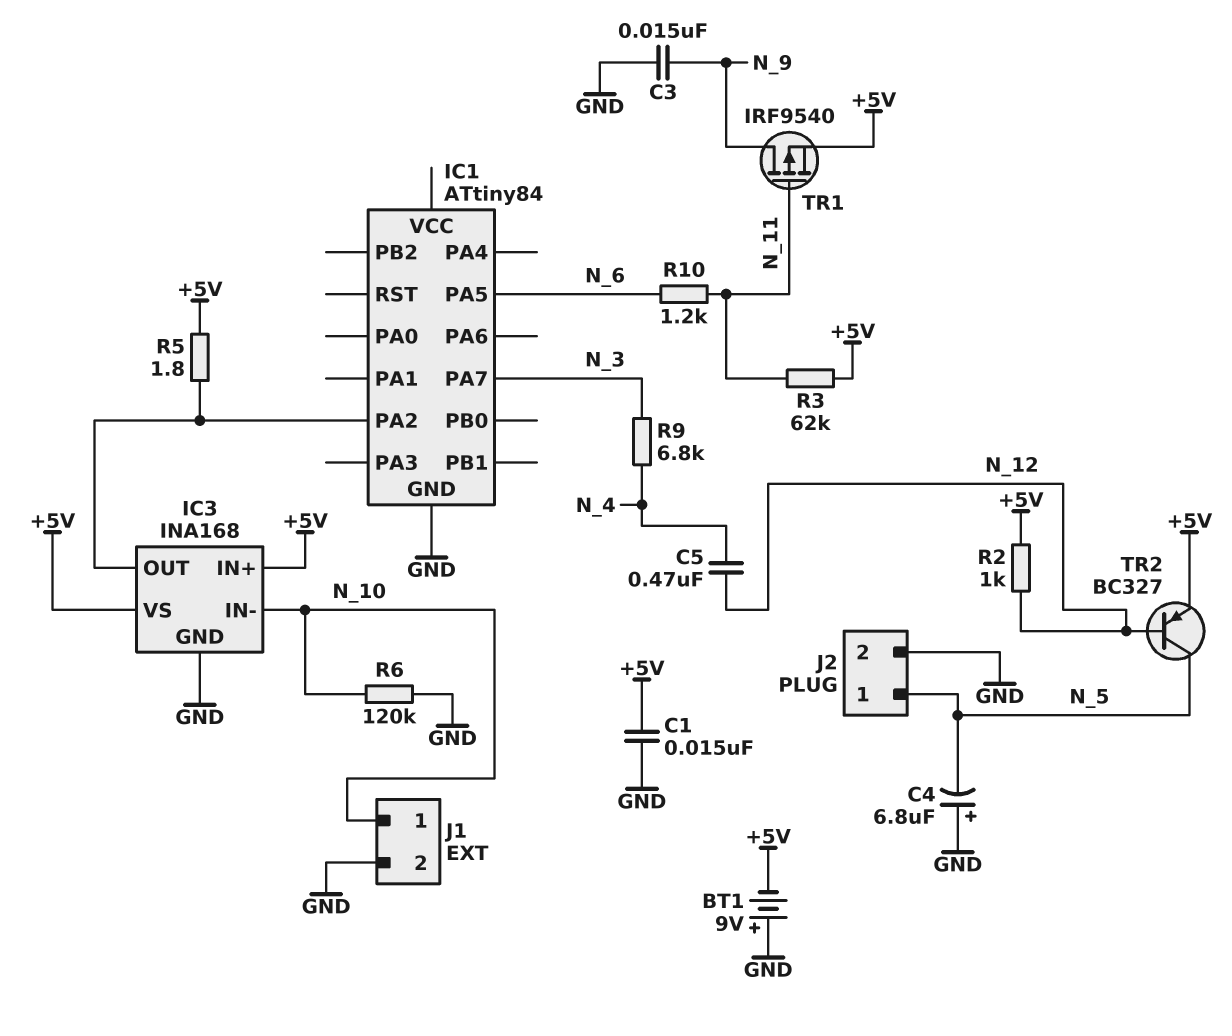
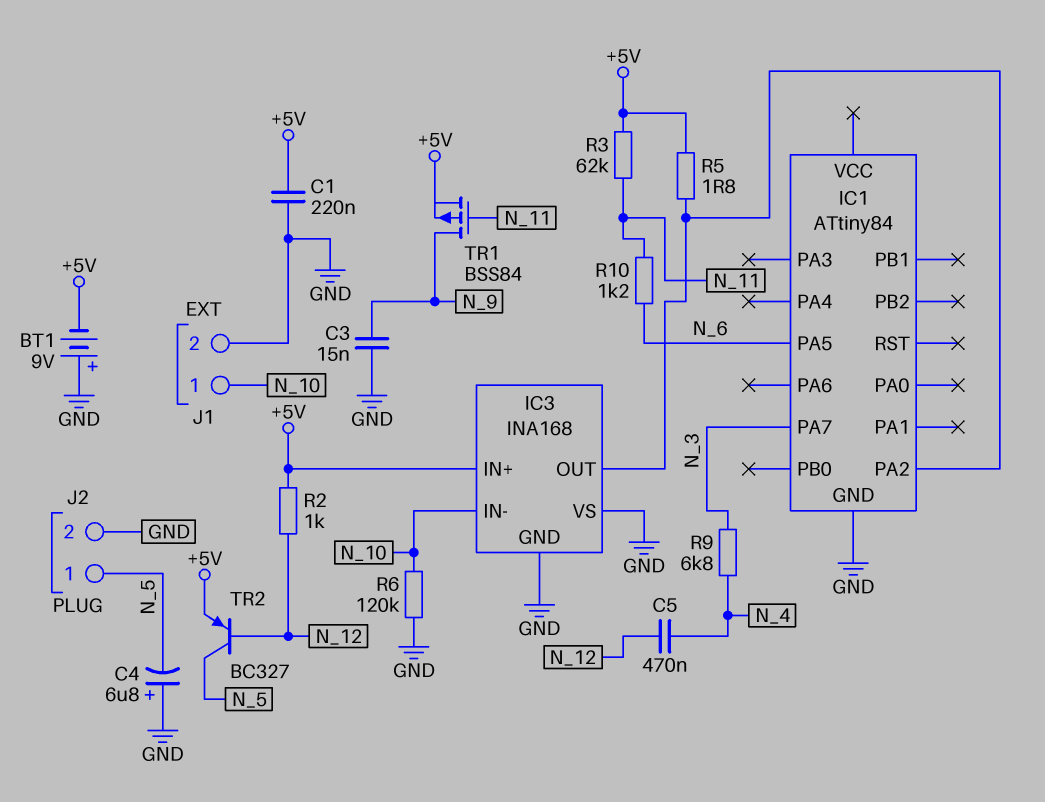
C1: 15nF (+5V, GND) -> 220nF (+5V, GND)
IC3 pin VS: +5V -> GND
TR1: PMOS IRF9540 (G N_11, D N_9, S +5V) -> PMOS BSS84 (G N_11, D N_9, S +5V)

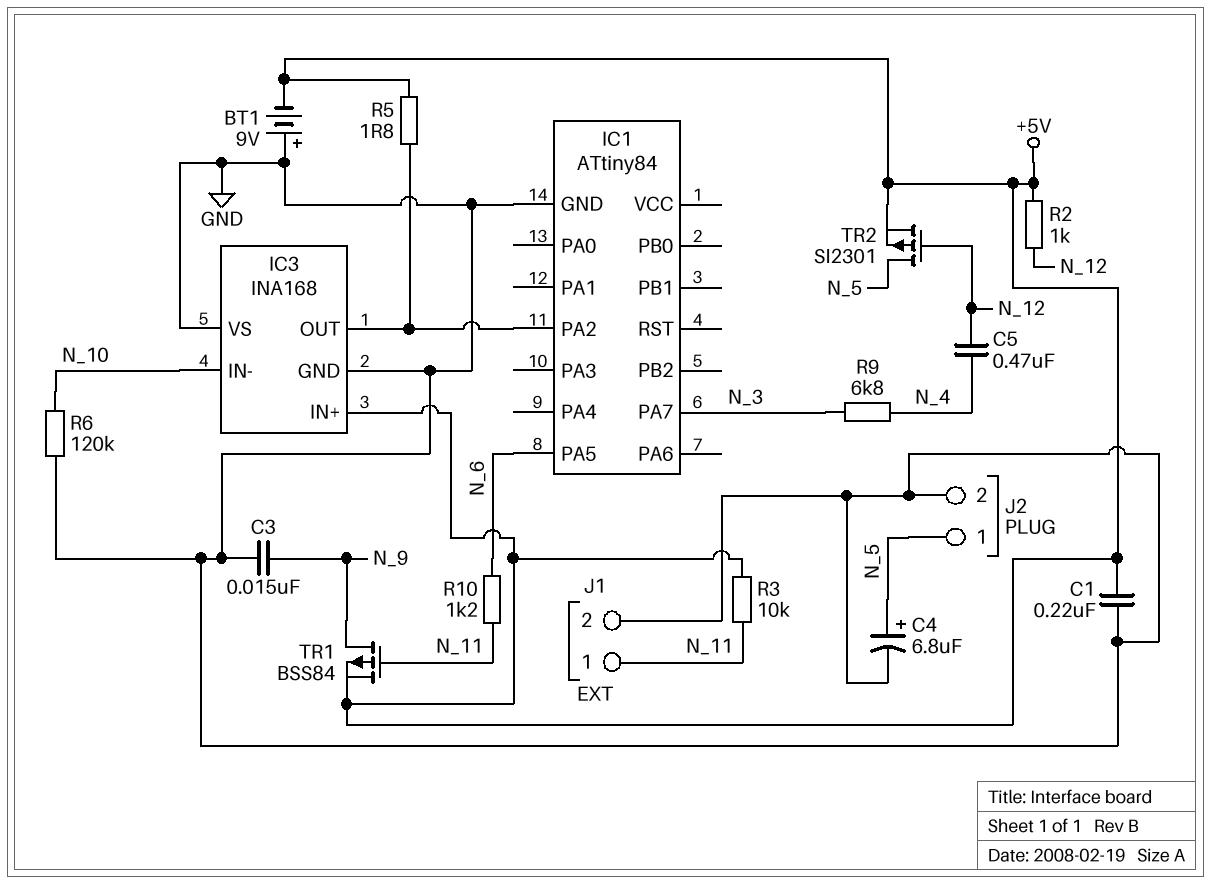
C4: 6.8uF (plus GND, minus N_5) -> 6.8uF (plus N_5, minus GND)
J1 pin 1: N_10 -> N_11
R3: 62k (+5V, N_11) -> 10k (+5V, N_11)
TR2: PNP BC327 (B N_12, C N_5, E +5V) -> PMOS SI2301 (G N_12, D N_5, S +5V)

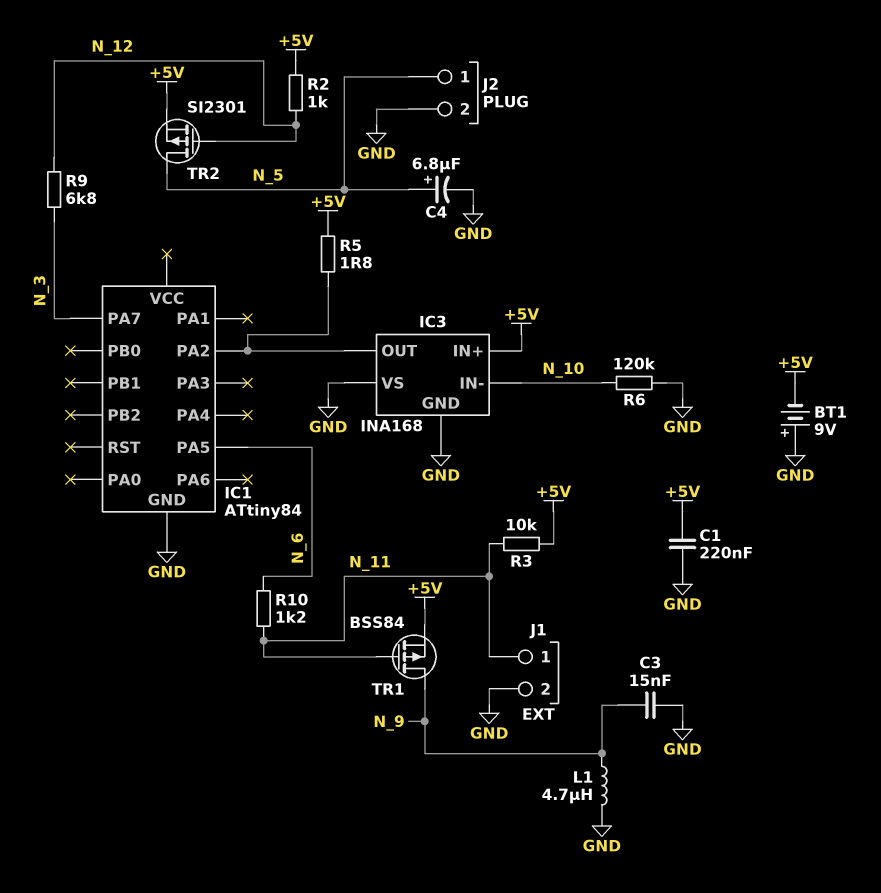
C5: 470nF (N_4, N_12) -> none
L1: none -> 4.7uH (GND, N_9)
R9: 6.8k (N_3, N_4) -> 6.8k (N_3, N_12)

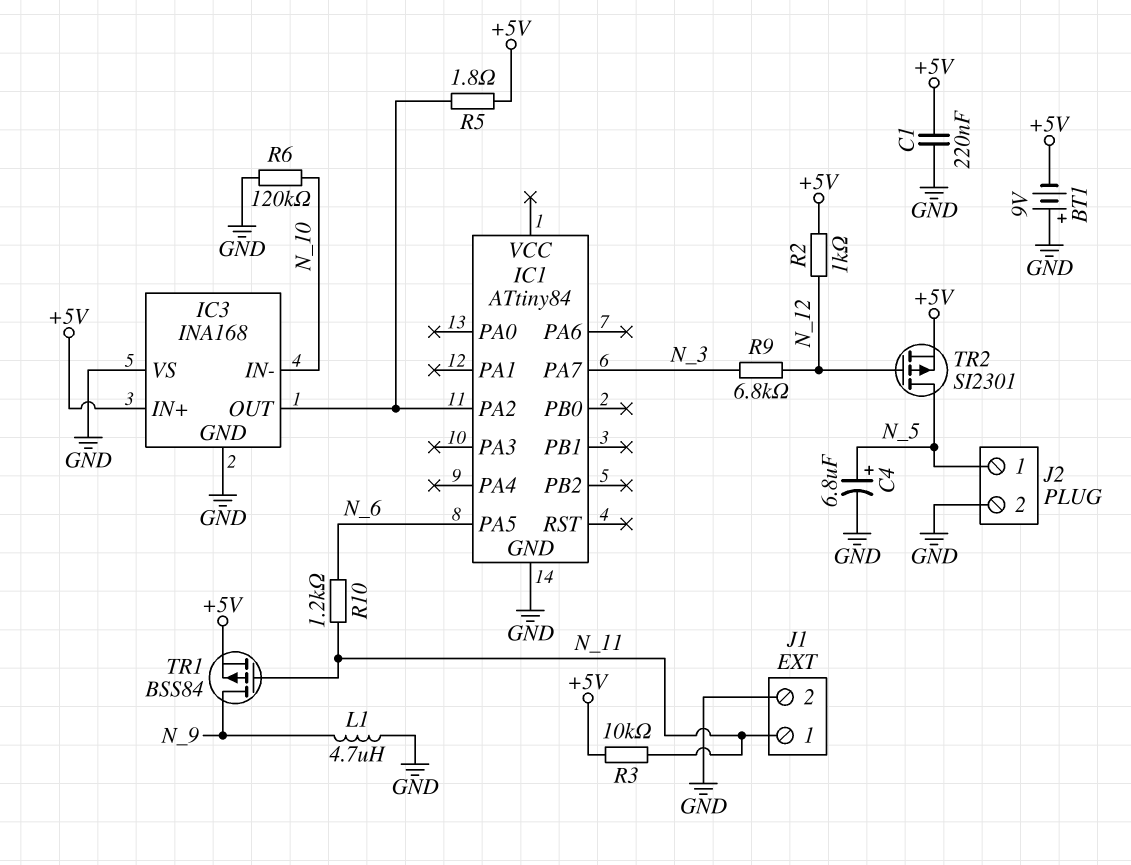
C3: 15nF (GND, N_9) -> none

